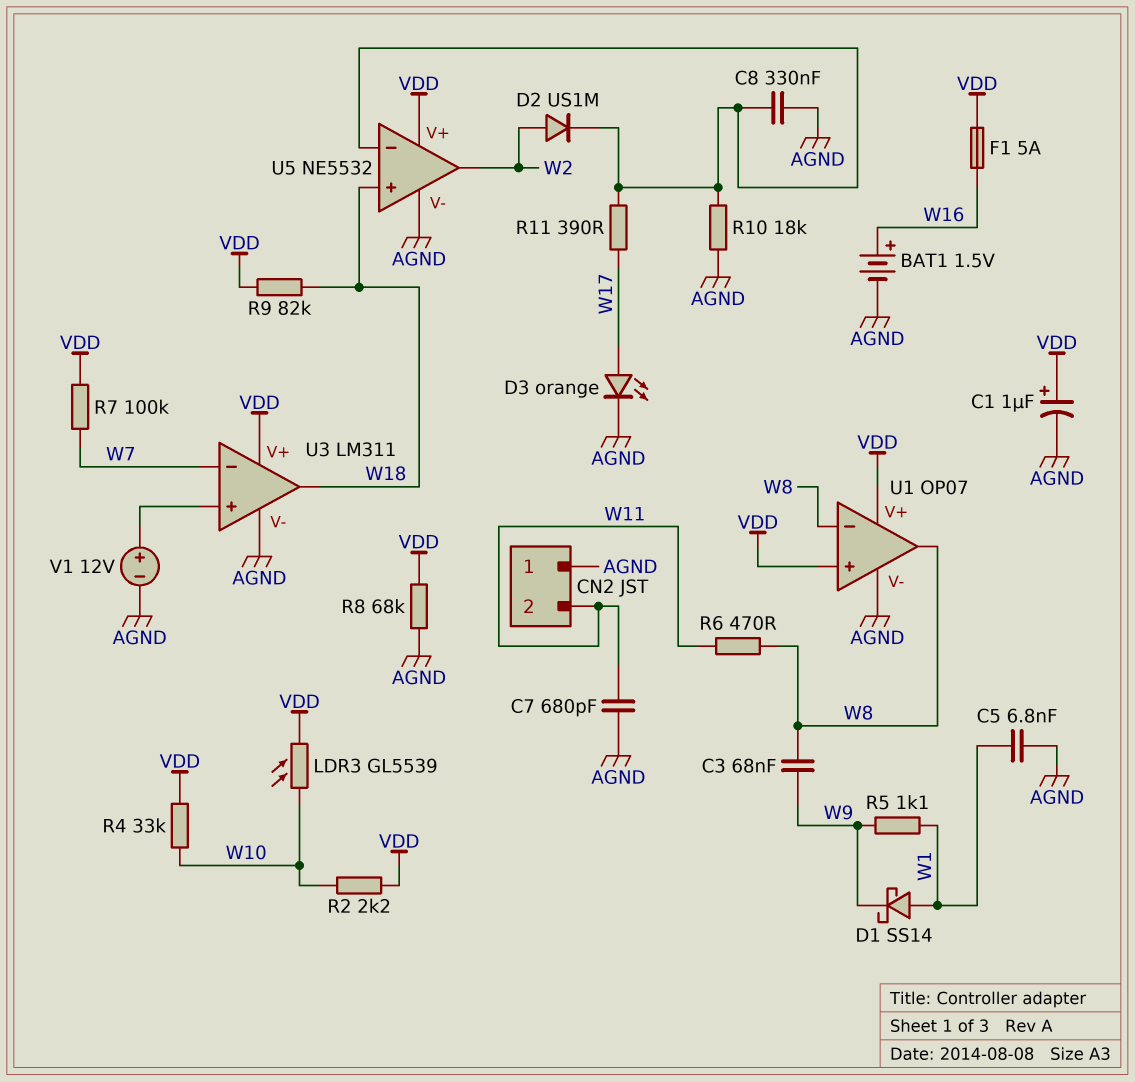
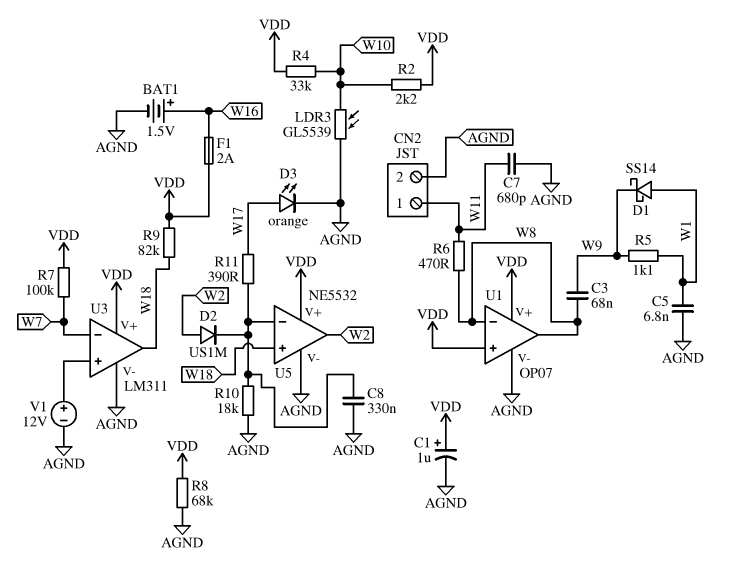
CN2 pin 1: AGND -> W11
CN2 pin 2: W11 -> AGND
F1: 5A (VDD, W16) -> 2A (VDD, W16)
LDR3: GL5539 (VDD, W10) -> GL5539 (AGND, W10)

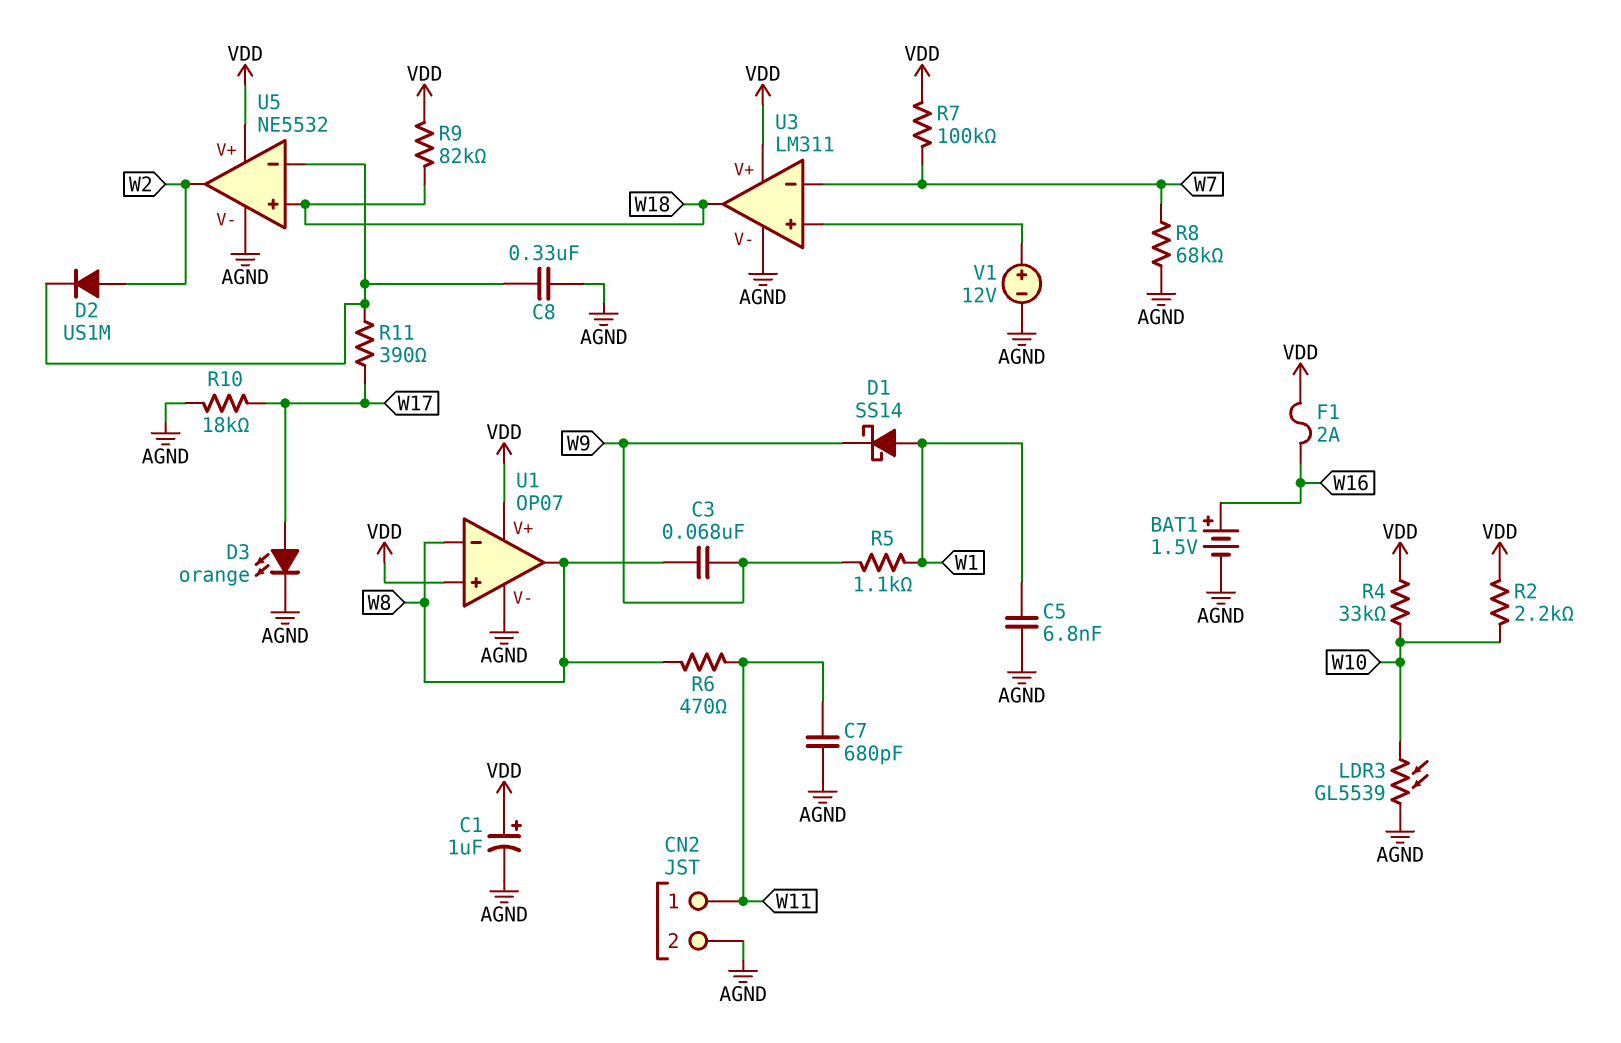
R8: 68k (AGND, VDD) -> 68k (AGND, W7)
R10: 18k (AGND, U5/in-) -> 18k (AGND, W17)

